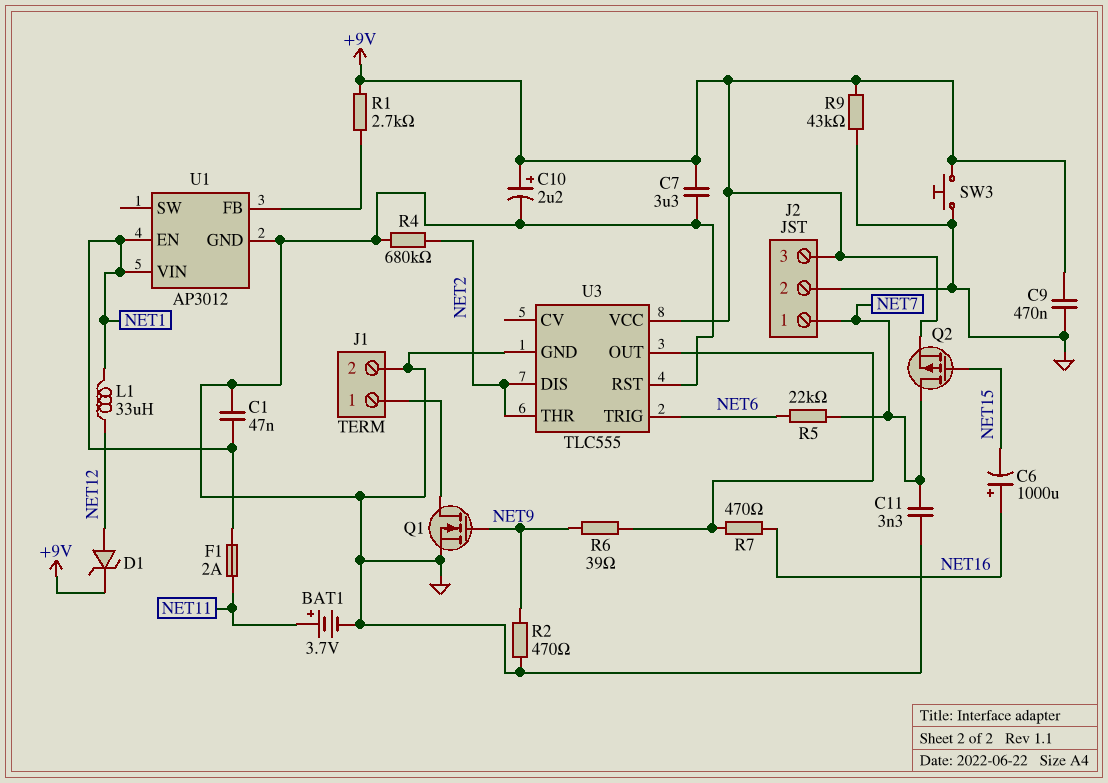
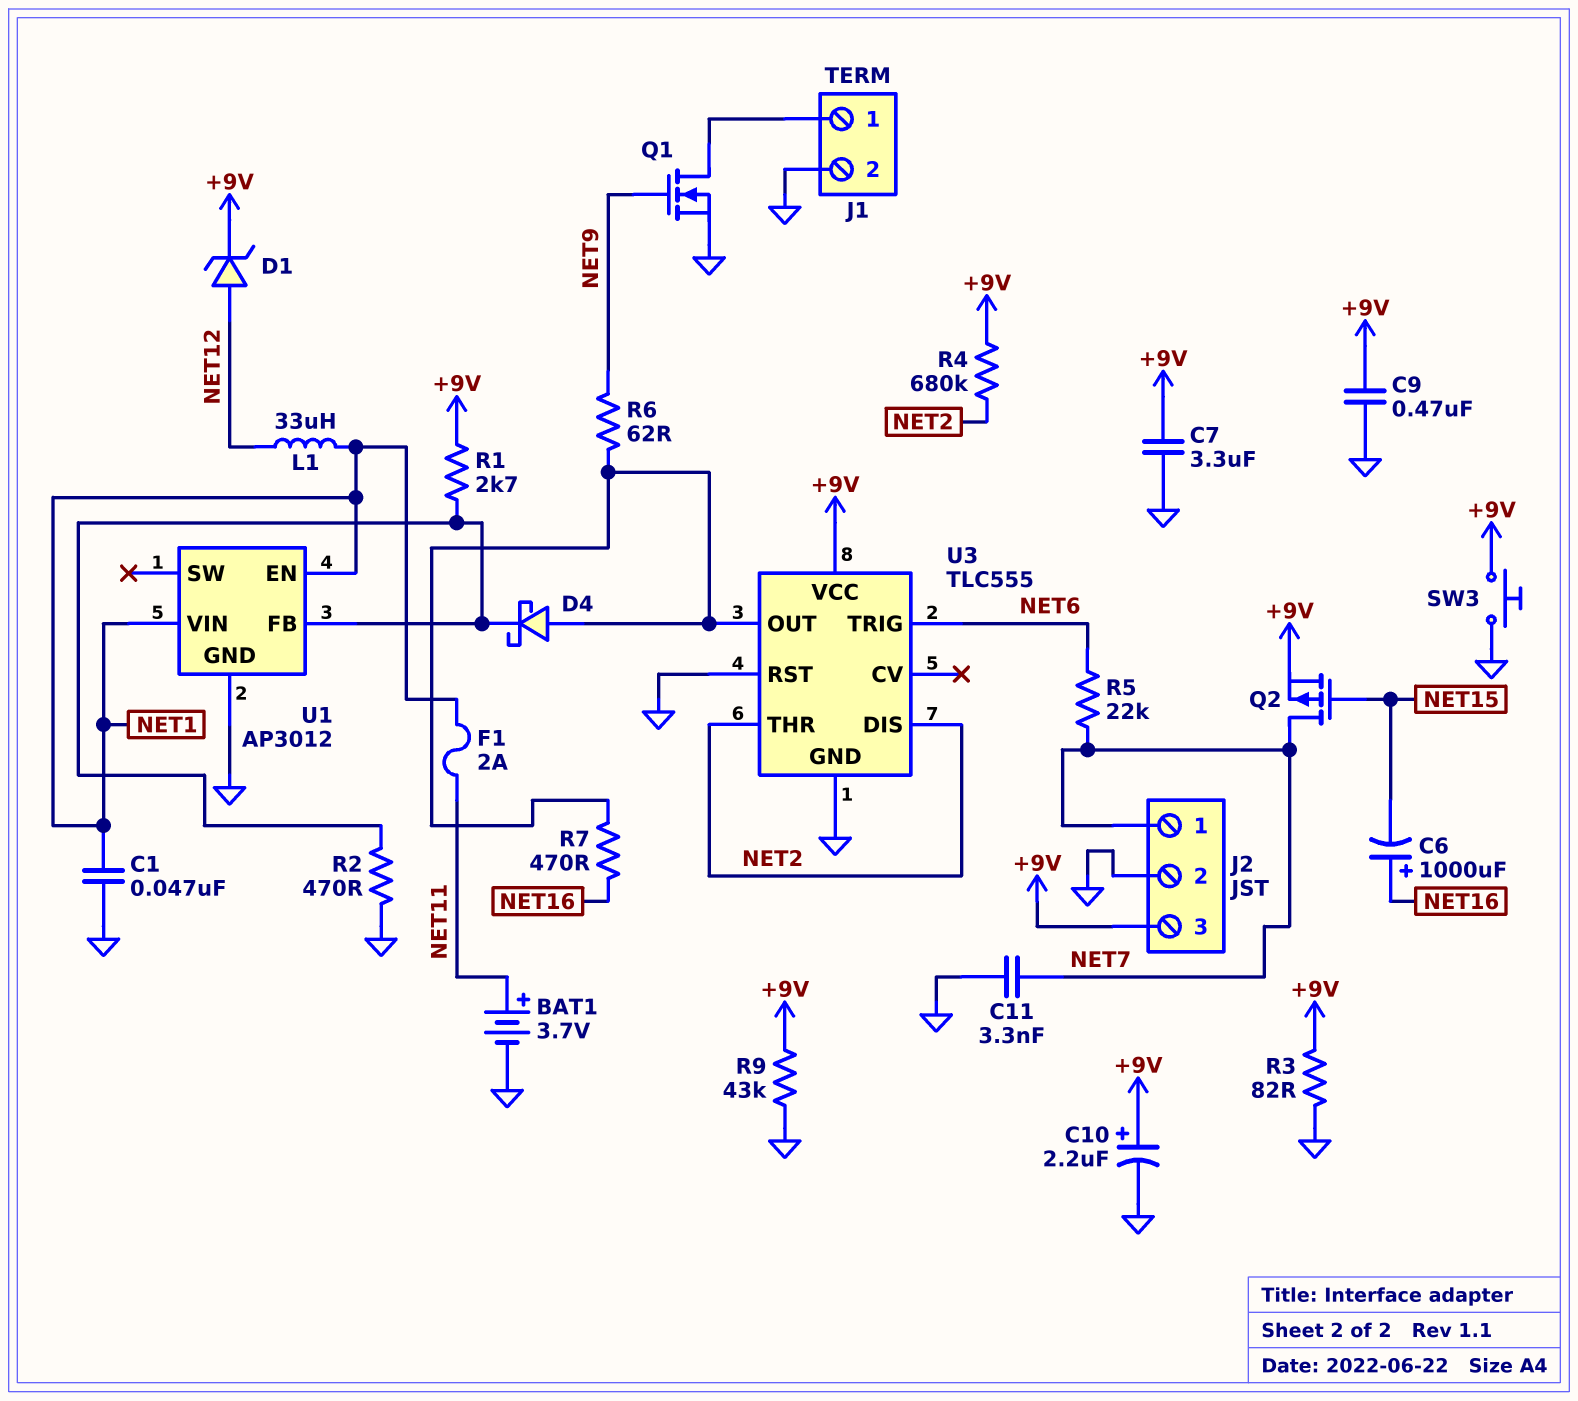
D4: none -> schottky (A U3/OUT, K U1/FB)
R2: 470 (GND, NET9) -> 470 (GND, U1/FB)
R3: none -> 82 (+9V, GND)
R4: 680k (GND, NET2) -> 680k (+9V, NET2)
R6: 39 (NET9, U3/OUT) -> 62 (NET9, U3/OUT)

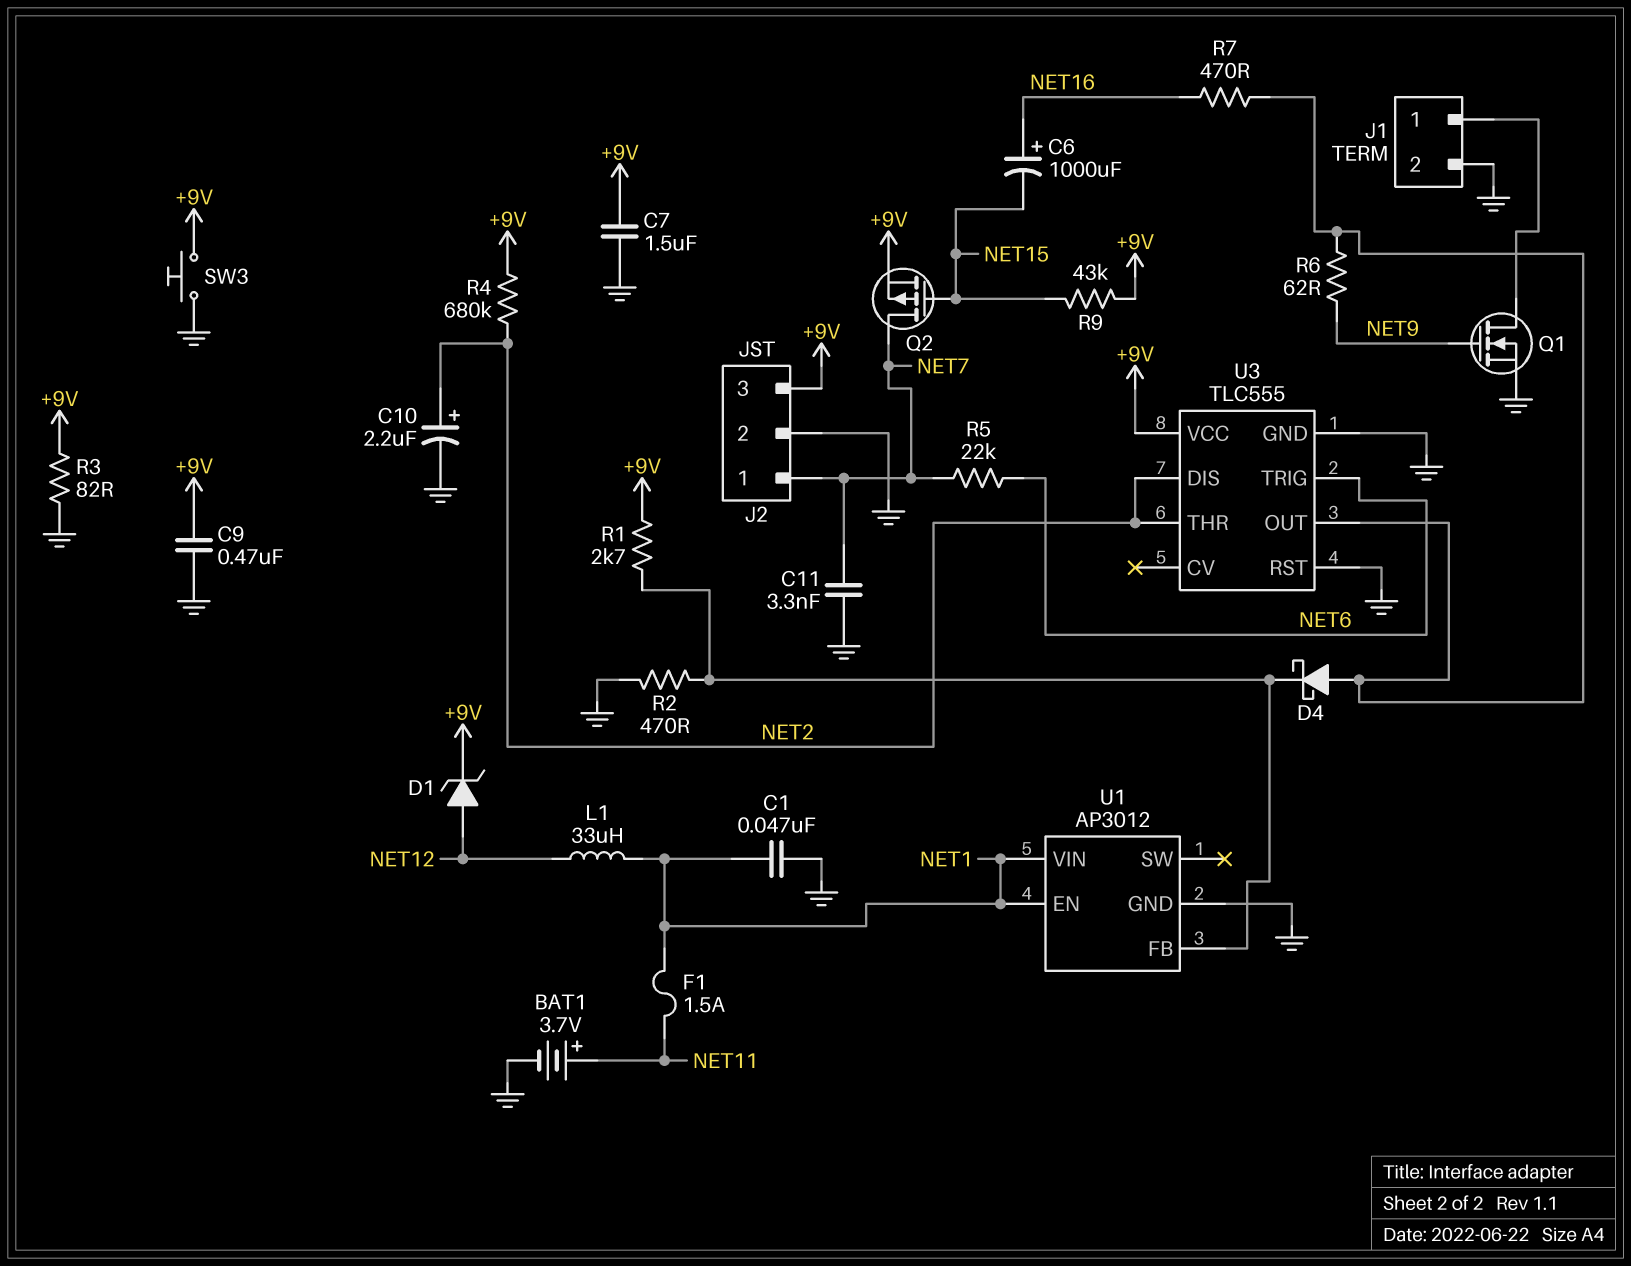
C7: 3.3uF (+9V, GND) -> 1.5uF (+9V, GND)
C10: 2.2uF (plus +9V, minus GND) -> 2.2uF (plus NET2, minus GND)
F1: 2A (NET1, NET11) -> 1.5A (NET1, NET11)
R9: 43k (+9V, GND) -> 43k (+9V, NET15)

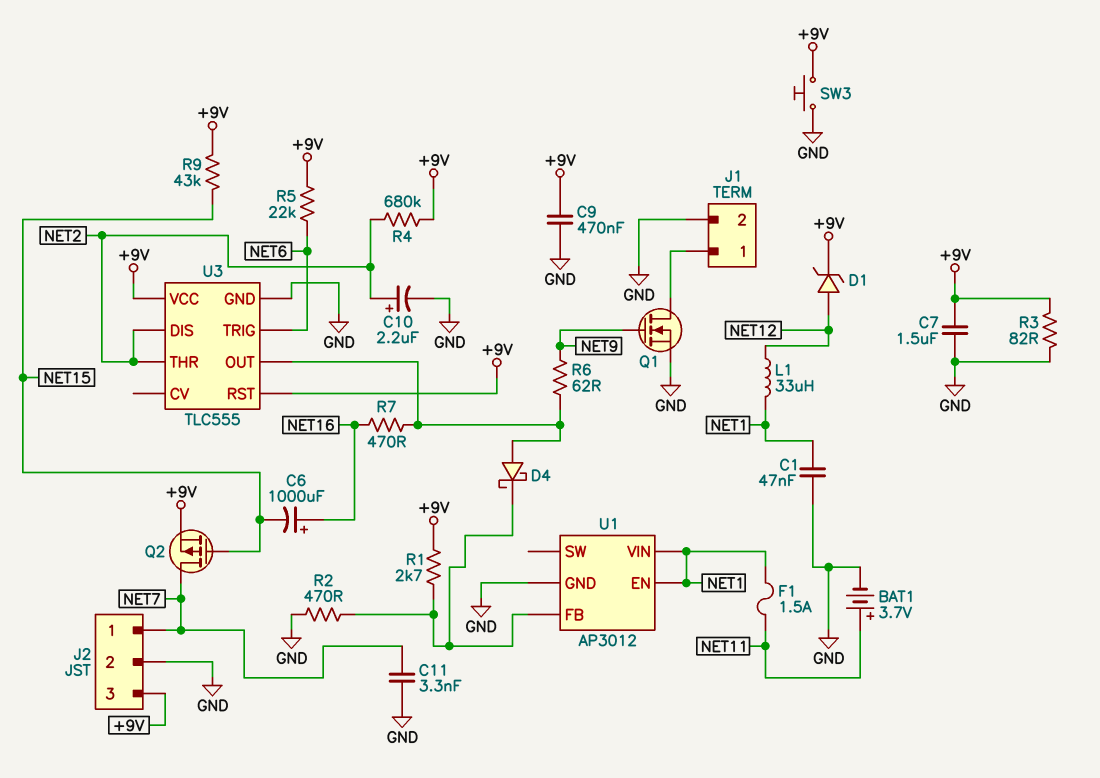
R5: 22k (NET6, NET7) -> 22k (+9V, NET6)
U3 pin RST: GND -> +9V

